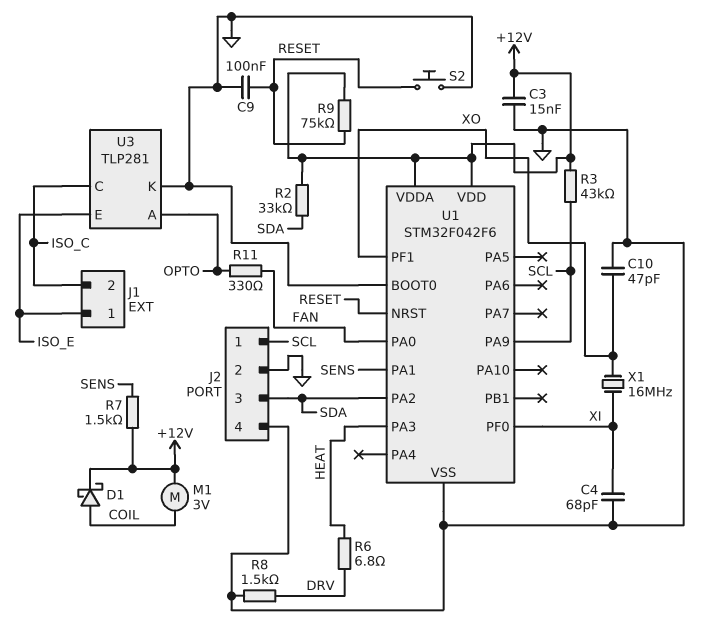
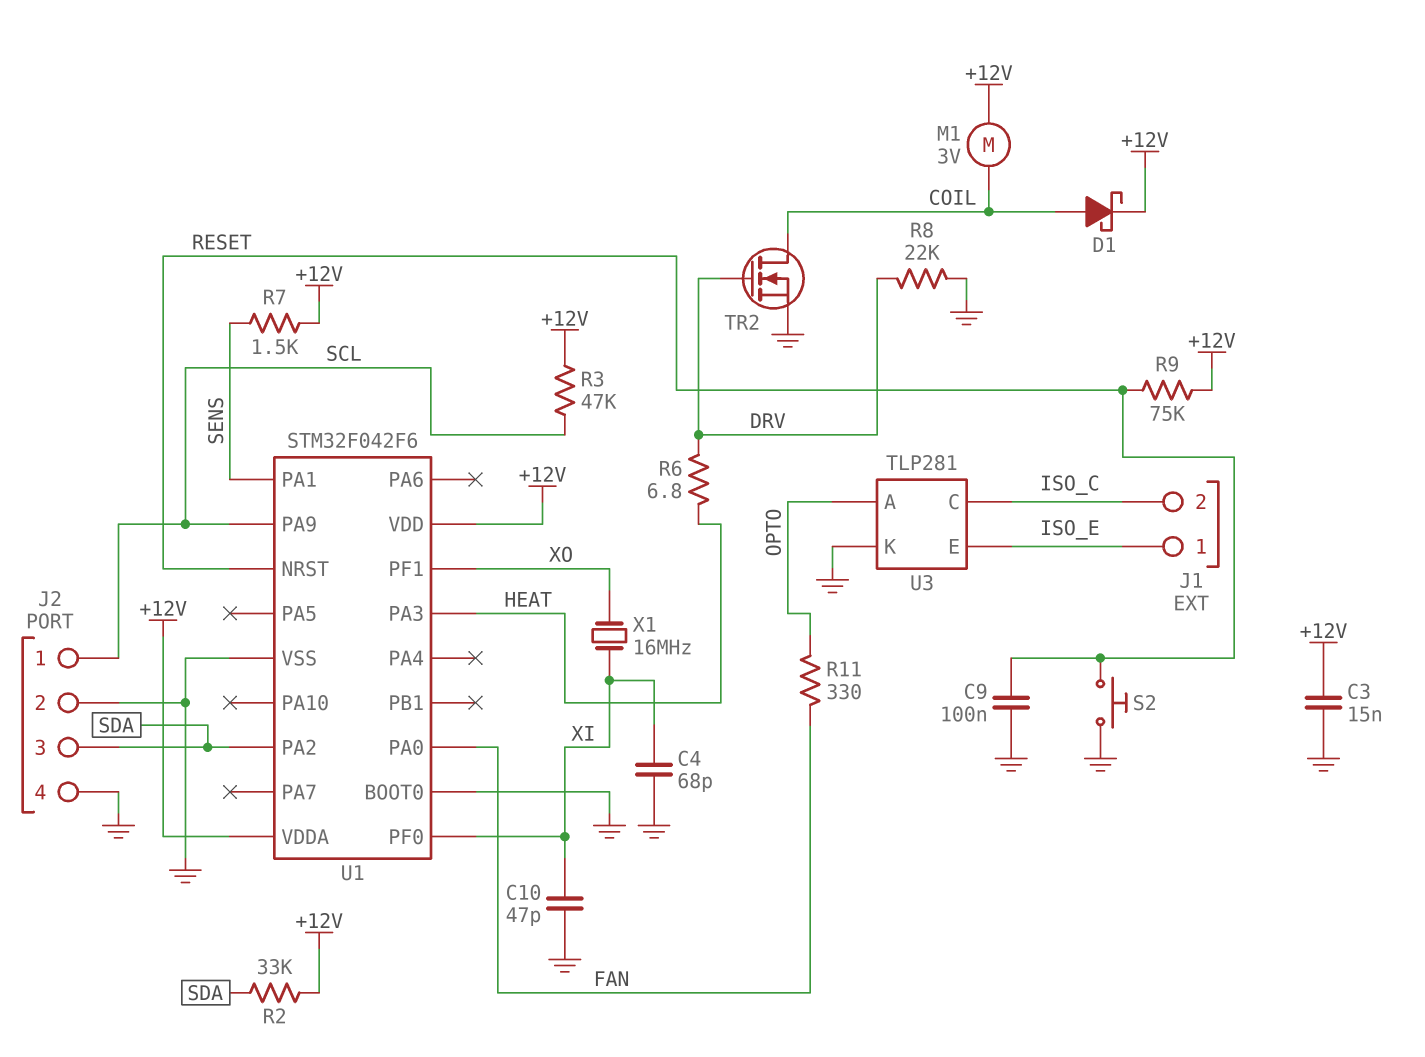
C10: 47pF (GND, XO) -> 47pF (GND, XI)
R3: 43k (+12V, SCL) -> 47k (+12V, SCL)
R8: 1.5k (DRV, GND) -> 22k (DRV, GND)
TR2: none -> NMOS (G DRV, D COIL, S GND)

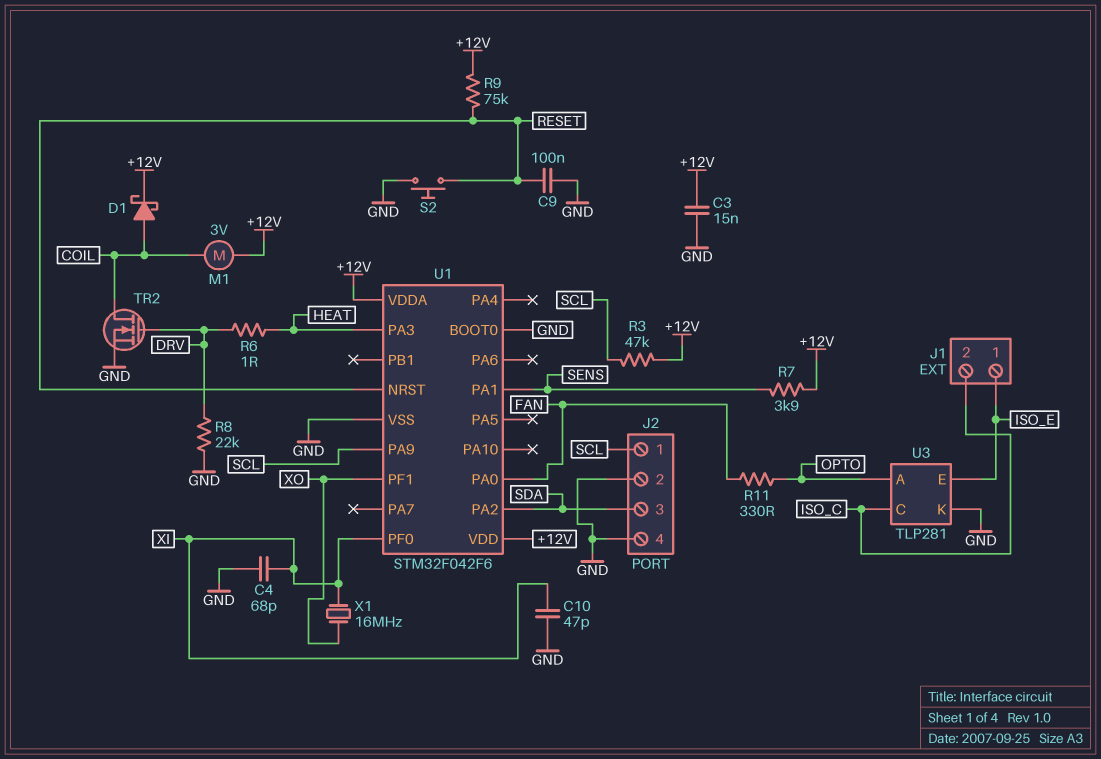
R2: 33k (+12V, SDA) -> none
R6: 6.8 (DRV, HEAT) -> 1 (DRV, HEAT)
R7: 1.5k (+12V, SENS) -> 3.9k (+12V, SENS)

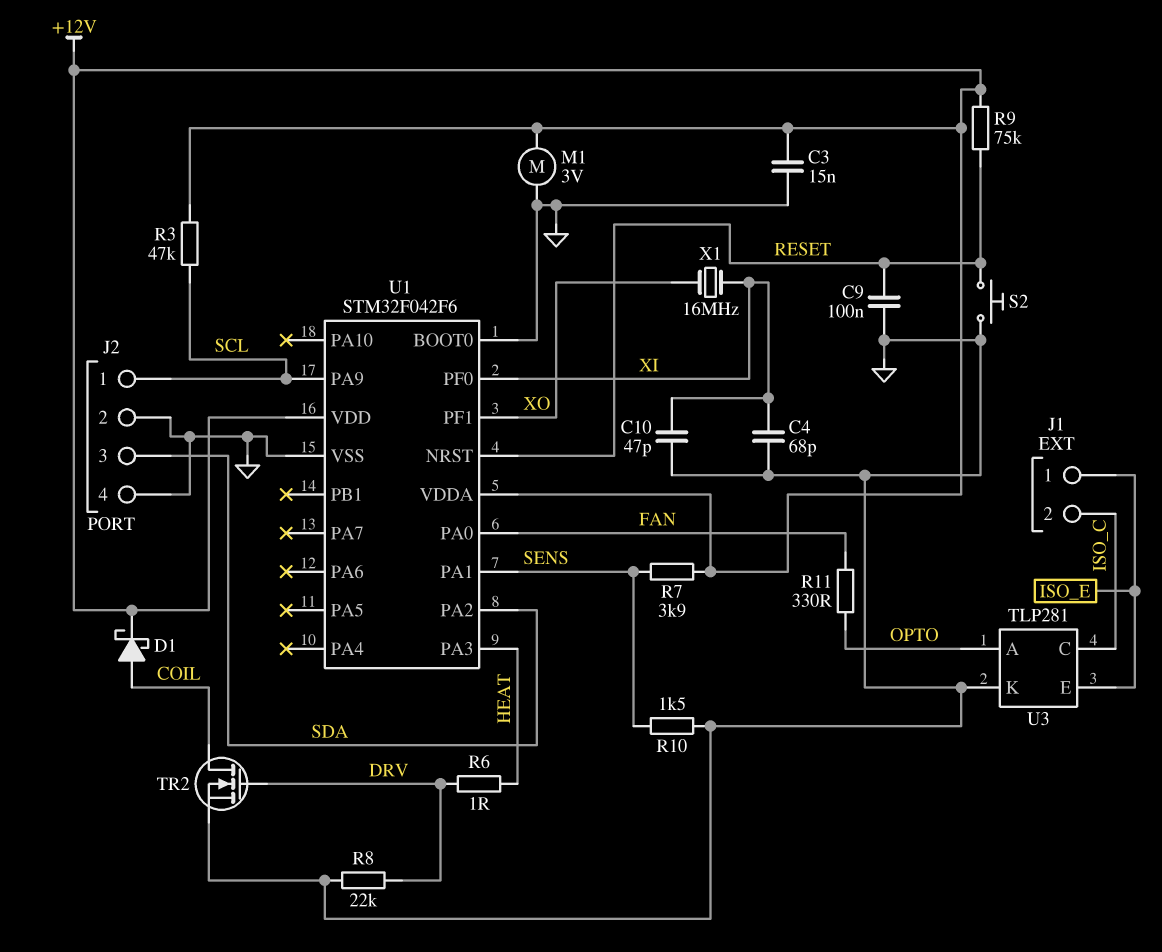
M1: motor 3V (+12V, COIL) -> motor 3V (+12V, GND)
R10: none -> 1.5k (GND, SENS)

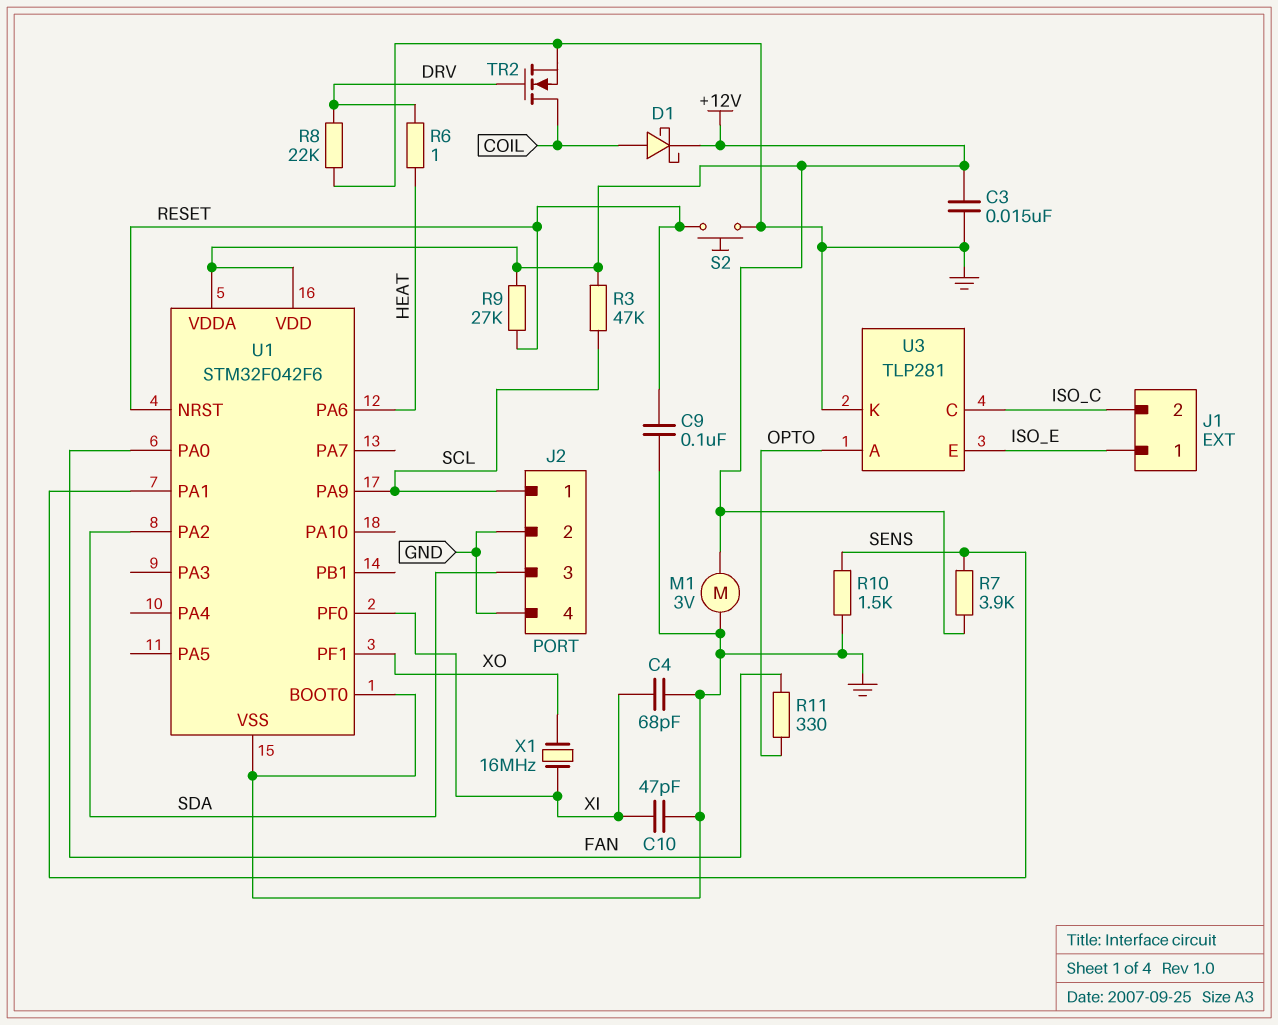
R9: 75k (+12V, RESET) -> 27k (+12V, RESET)
U1 pin PA3: HEAT -> none
U1 pin PA6: none -> HEAT

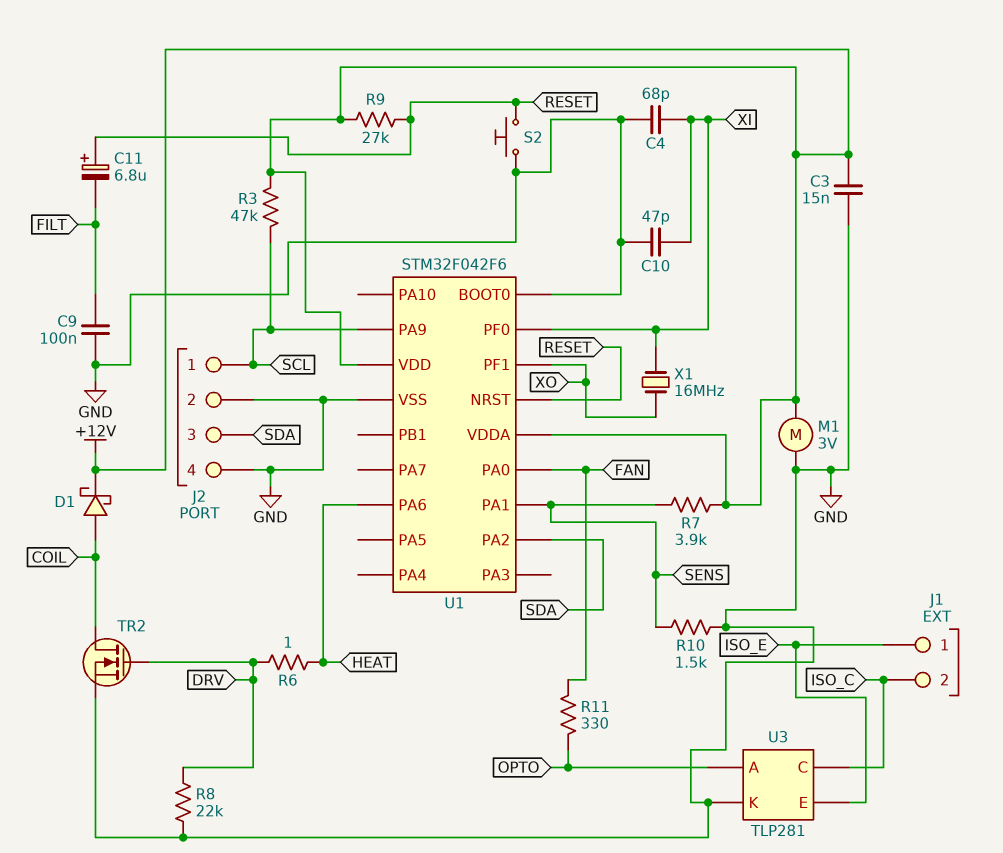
C9: 100nF (GND, RESET) -> 100nF (FILT, GND)
C11: none -> 6.8uF (plus RESET, minus FILT)

